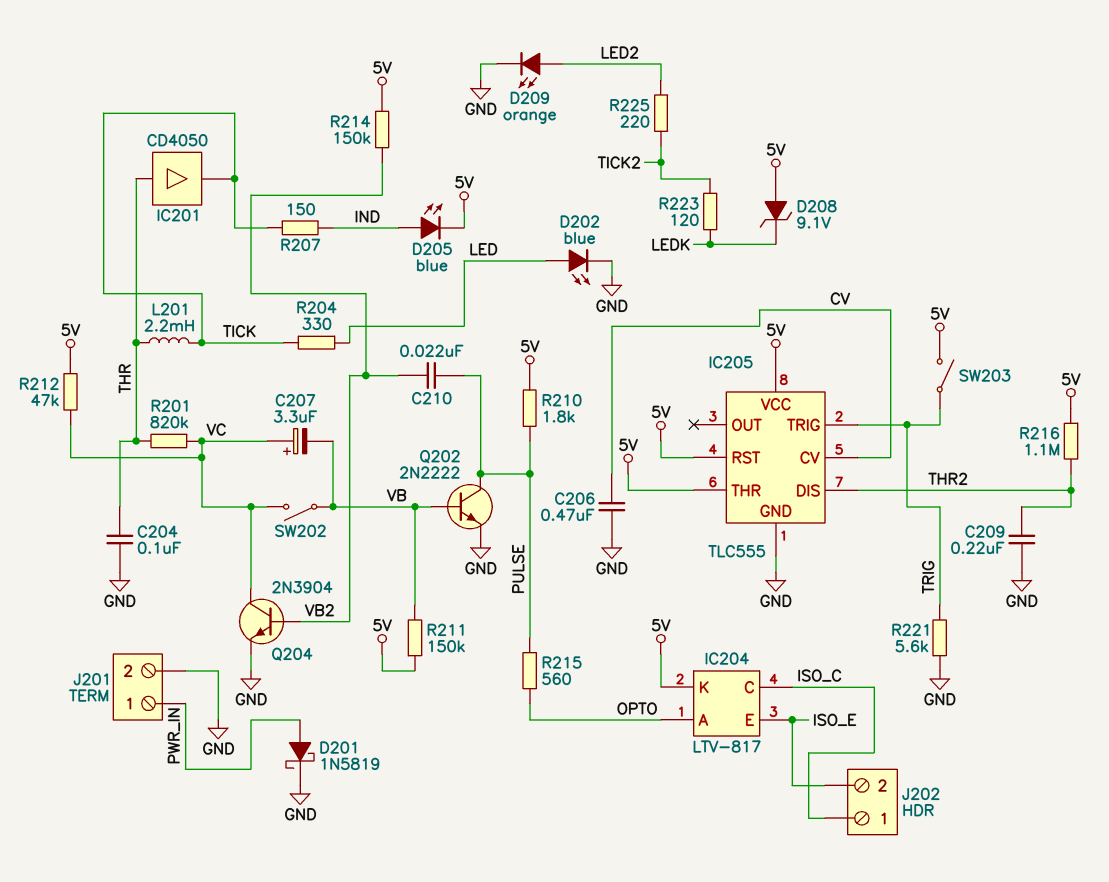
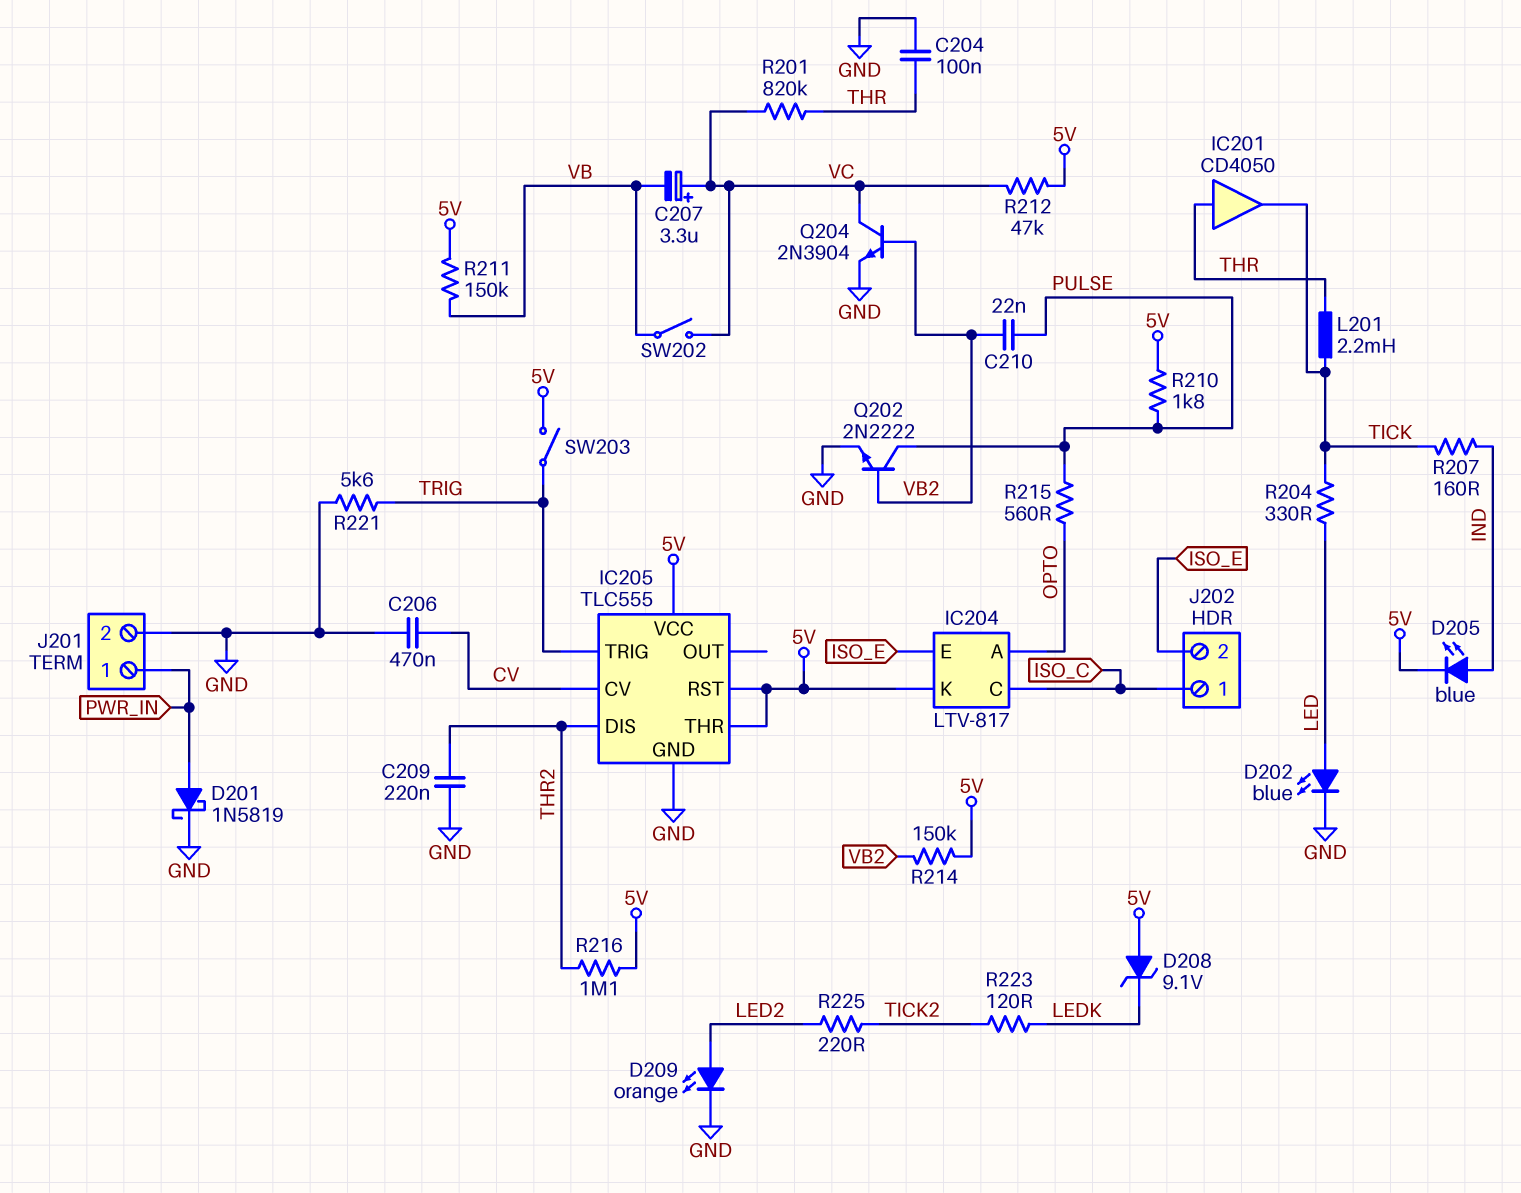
Q202: NPN 2N2222 (B VB, C PULSE, E GND) -> NPN 2N2222 (B VB2, C PULSE, E GND)
R207: 150 (IND, TICK) -> 160 (IND, TICK)

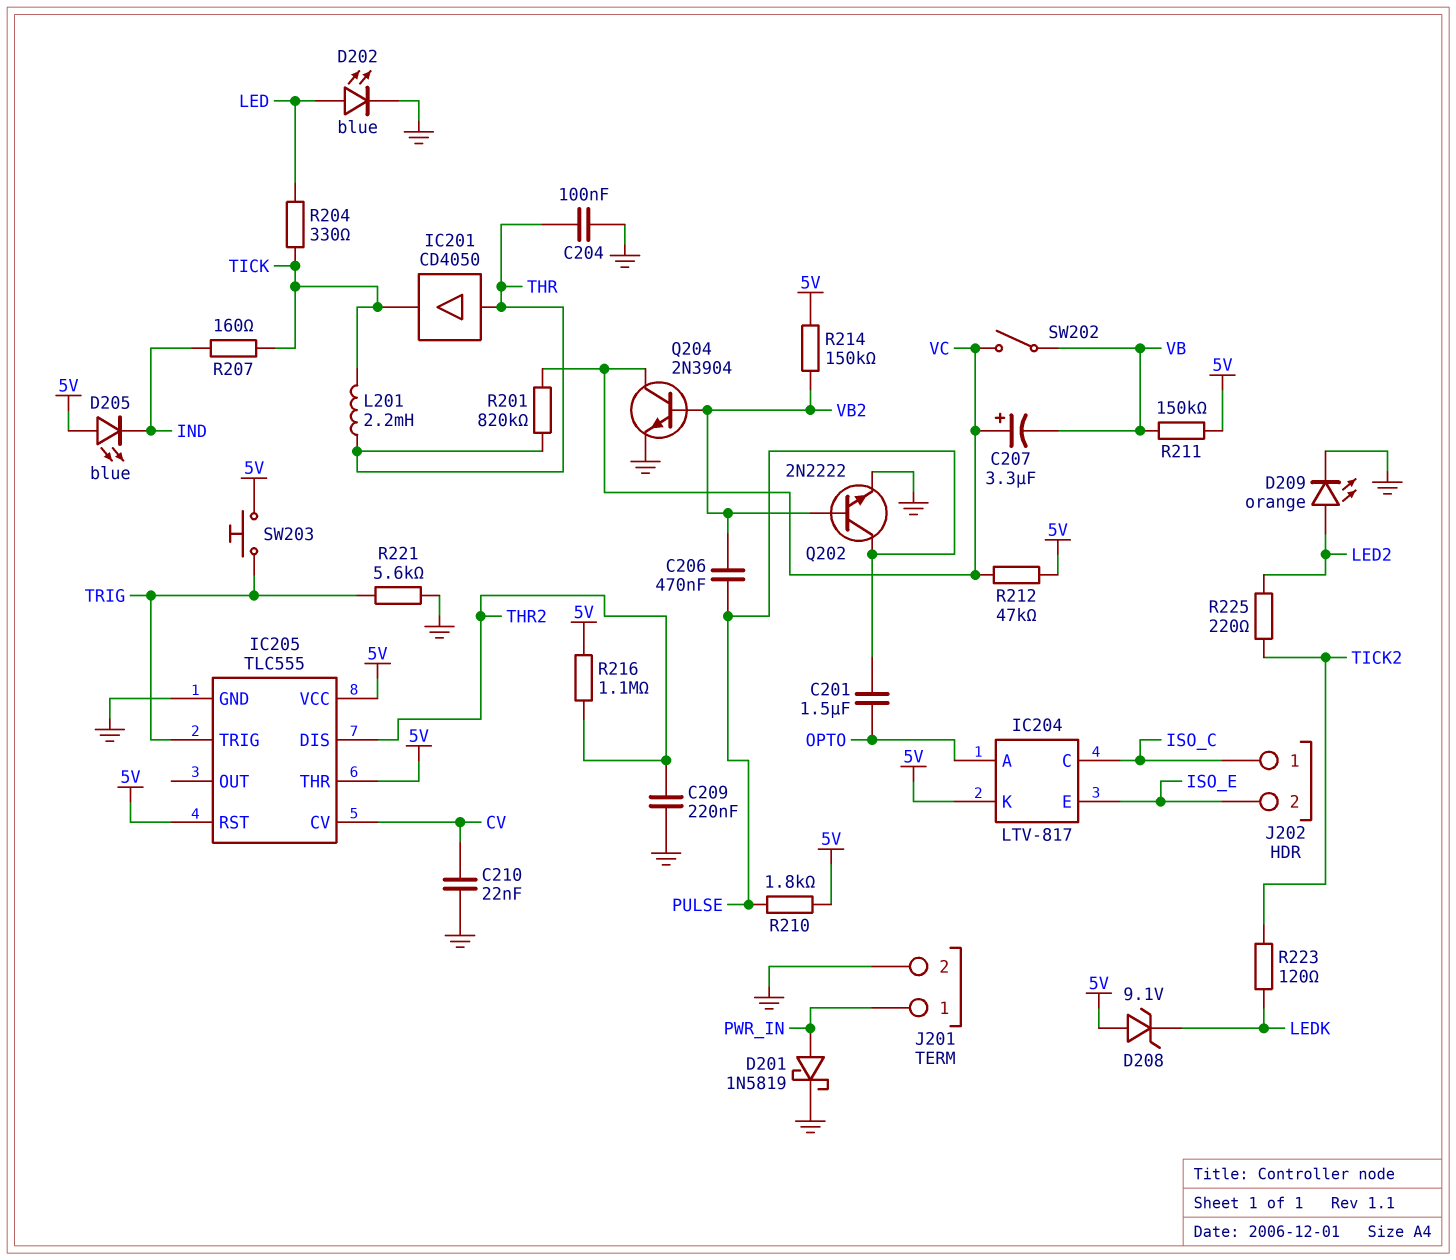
C201: none -> 1.5uF (OPTO, PULSE)
C206: 470nF (CV, GND) -> 470nF (PULSE, VB2)
C210: 22nF (PULSE, VB2) -> 22nF (CV, GND)
D205: LED blue (A IND, K 5V) -> LED blue (A 5V, K IND)
R215: 560 (OPTO, PULSE) -> none
SW203: switch (5V, TRIG) -> button (5V, TRIG)

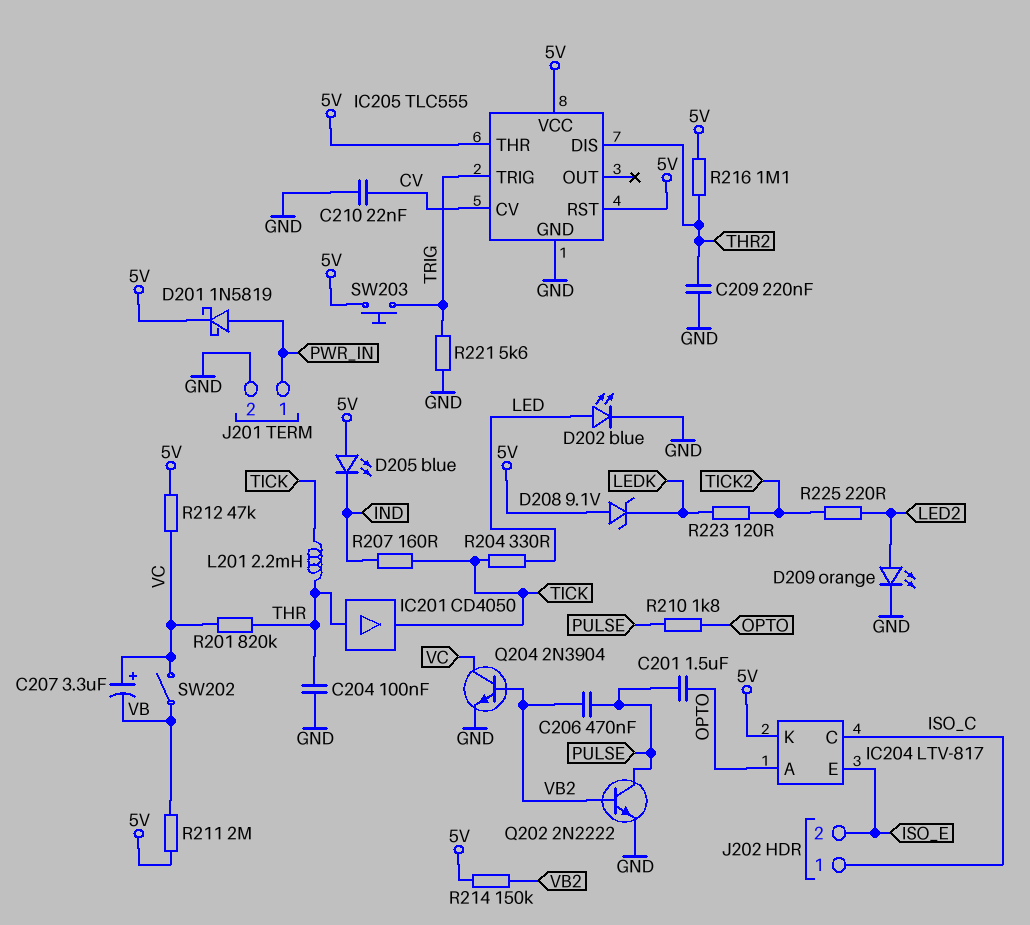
D201: schottky 1N5819 (A PWR_IN, K GND) -> schottky 1N5819 (A PWR_IN, K 5V)
R210: 1.8k (5V, PULSE) -> 1.8k (OPTO, PULSE)
R211: 150k (5V, VB) -> 2M (5V, VB)

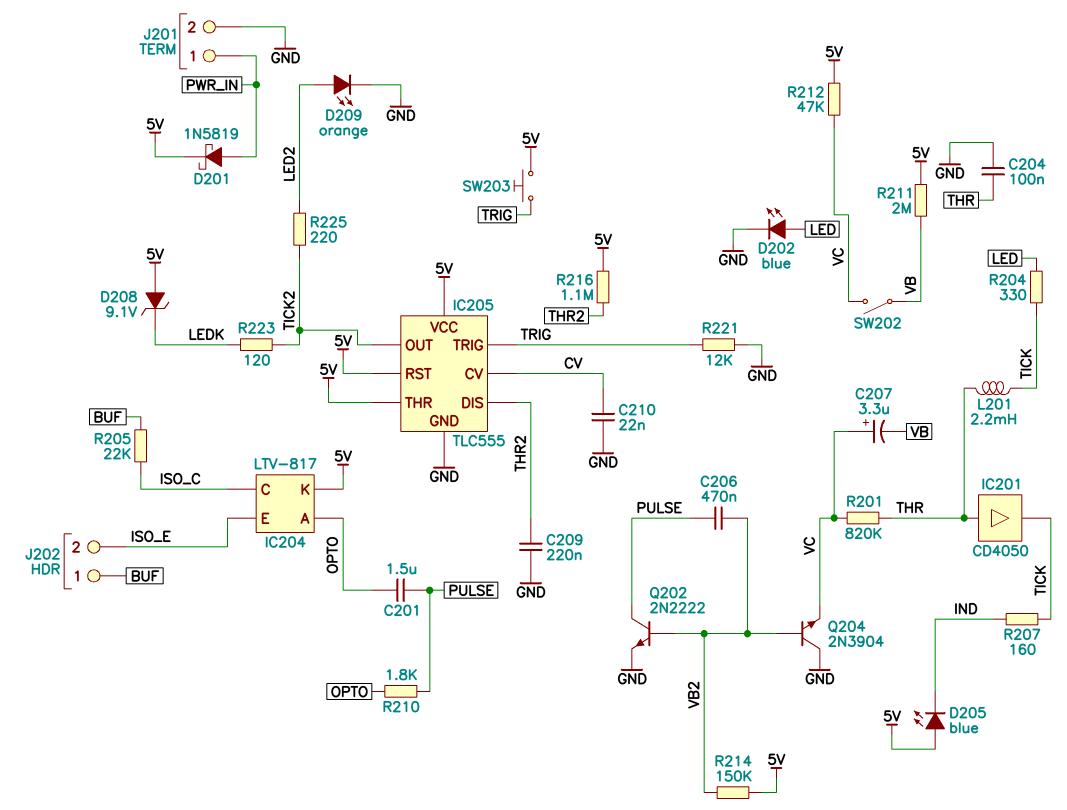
IC205 pin OUT: none -> TICK2
J202 pin 1: ISO_C -> BUF
Q204: NPN 2N3904 (B VB2, C VC, E GND) -> NPN 2N3904 (B VB2, C GND, E VC)
R205: none -> 22k (BUF, ISO_C)
R221: 5.6k (GND, TRIG) -> 12k (GND, TRIG)

